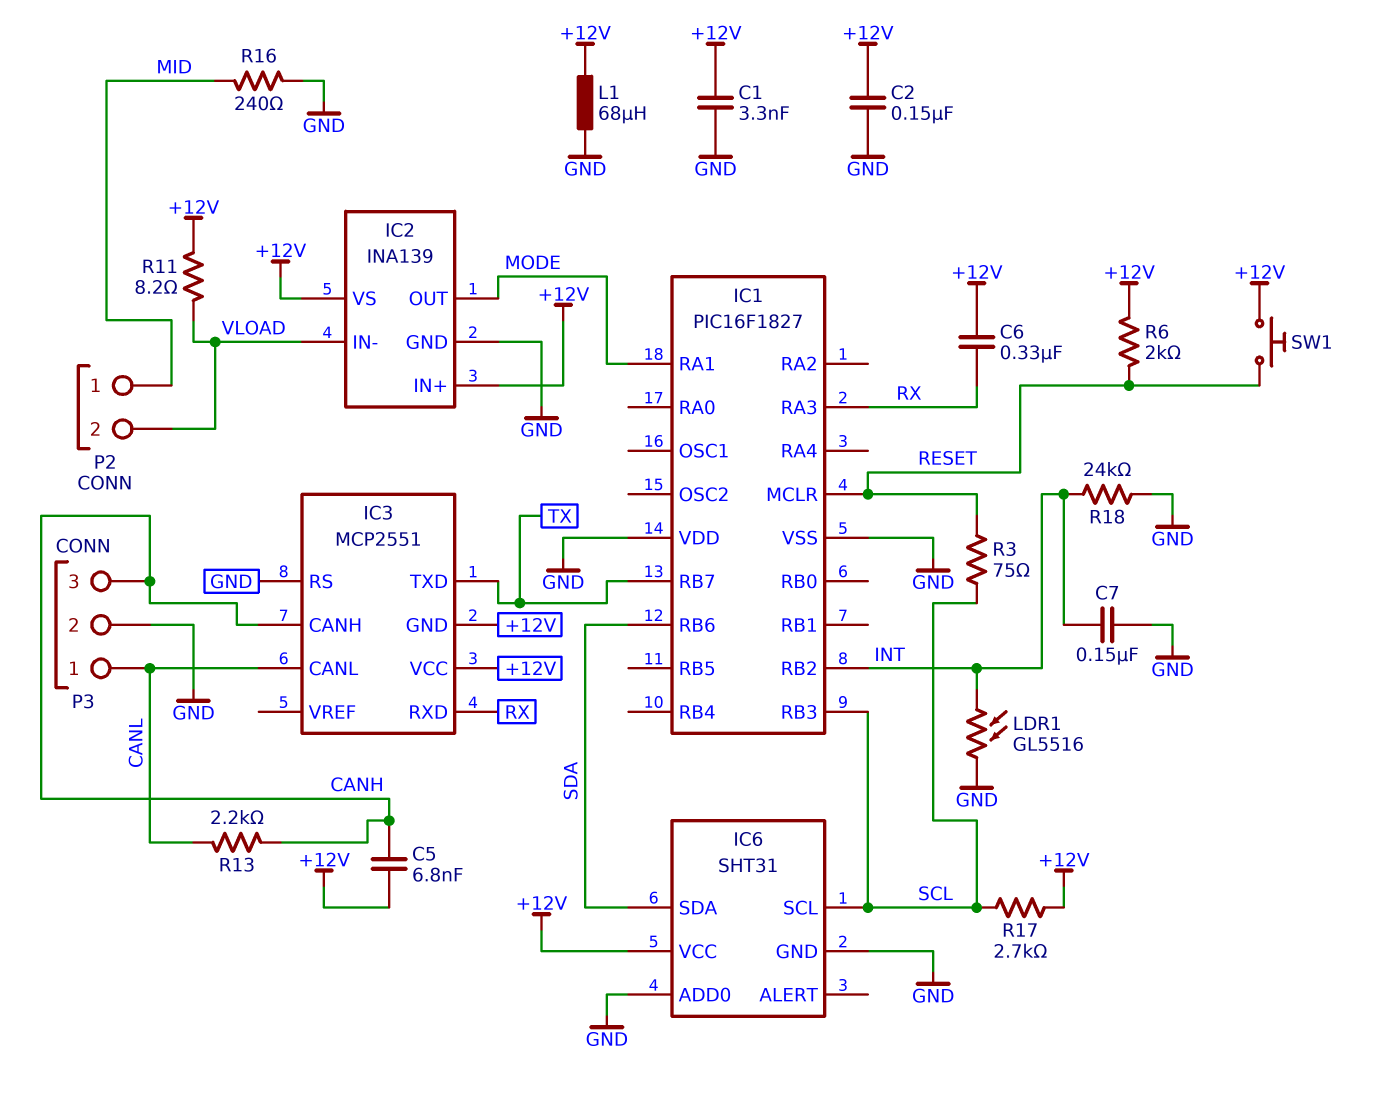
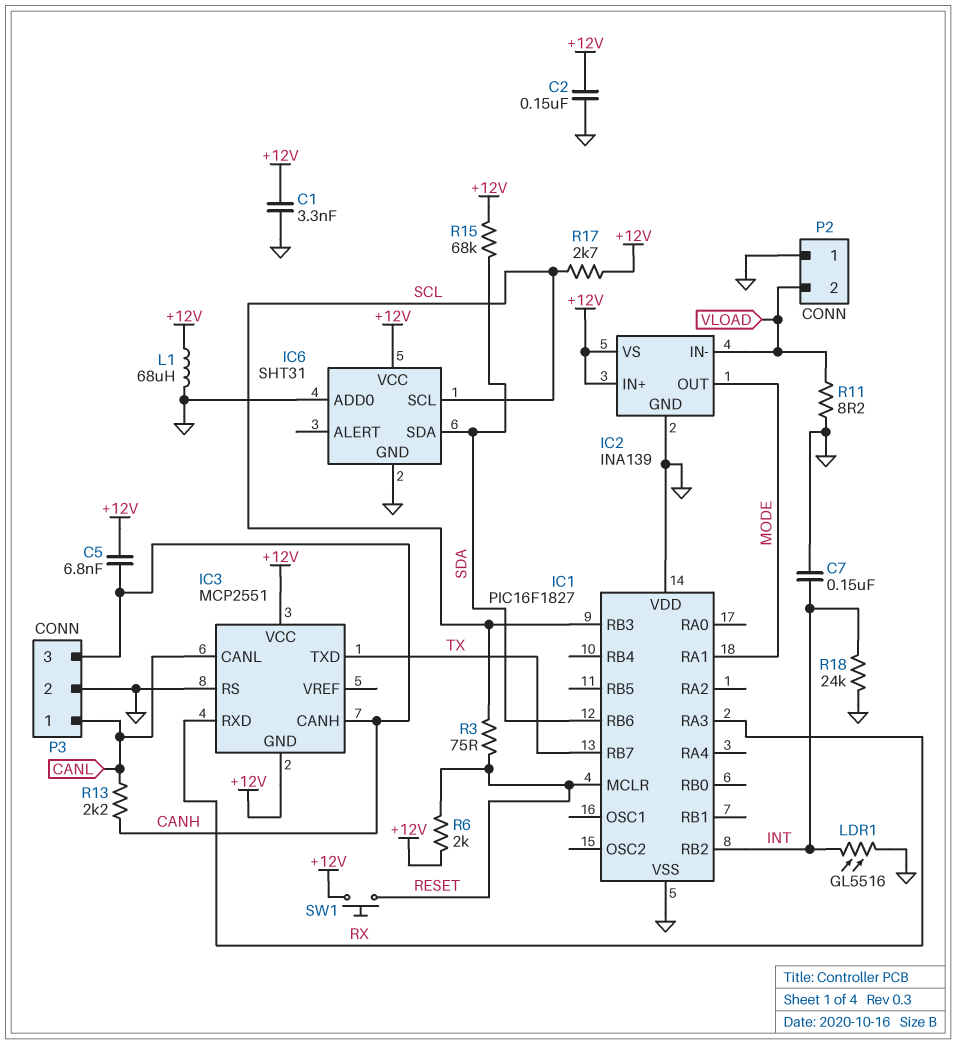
C6: 330nF (+12V, RX) -> none
P2 pin 1: MID -> GND
R11: 8.2 (+12V, VLOAD) -> 8.2 (GND, VLOAD)
R15: none -> 68k (+12V, SDA)
R16: 240 (GND, MID) -> none

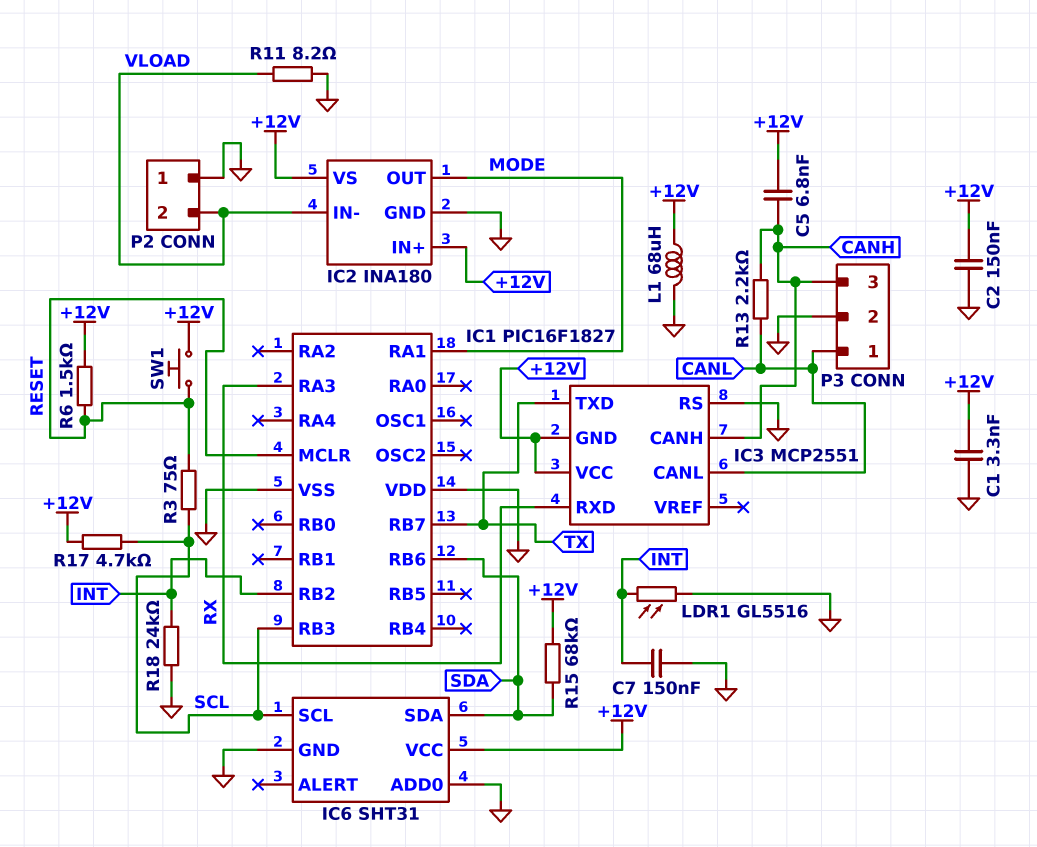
IC2: INA139 -> INA180
R6: 2k (+12V, RESET) -> 1.5k (+12V, RESET)
R17: 2.7k (+12V, SCL) -> 4.7k (+12V, SCL)

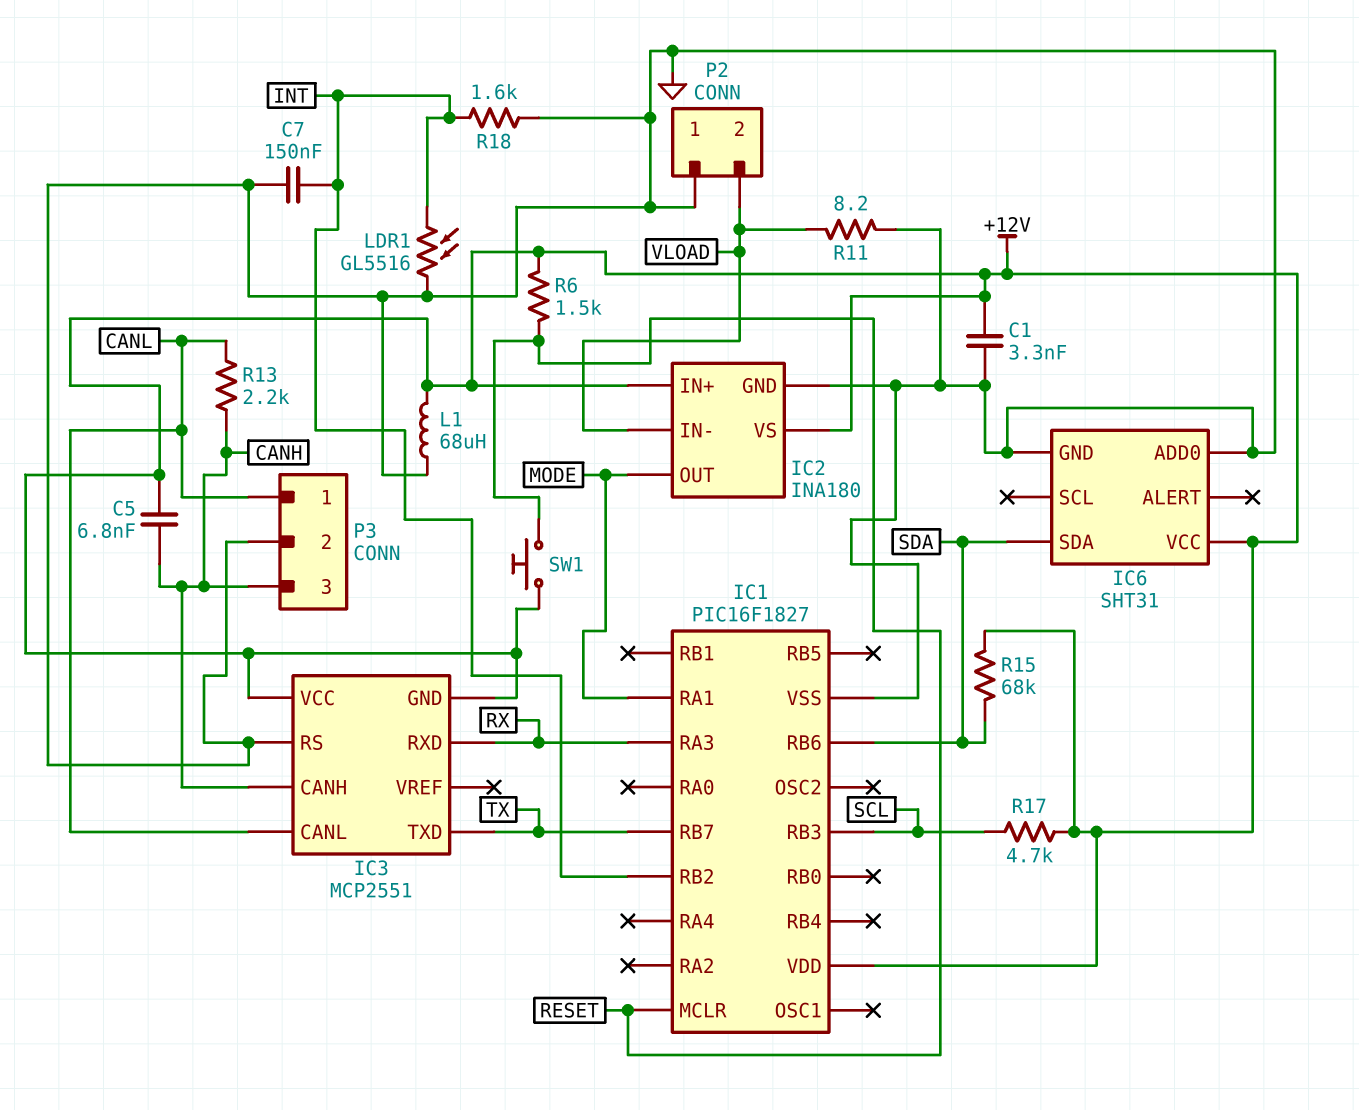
C2: 150nF (+12V, GND) -> none
IC1 pin VDD: GND -> +12V
IC6 pin SCL: SCL -> none
R3: 75 (RESET, SCL) -> none
R18: 24k (GND, INT) -> 1.6k (GND, INT)

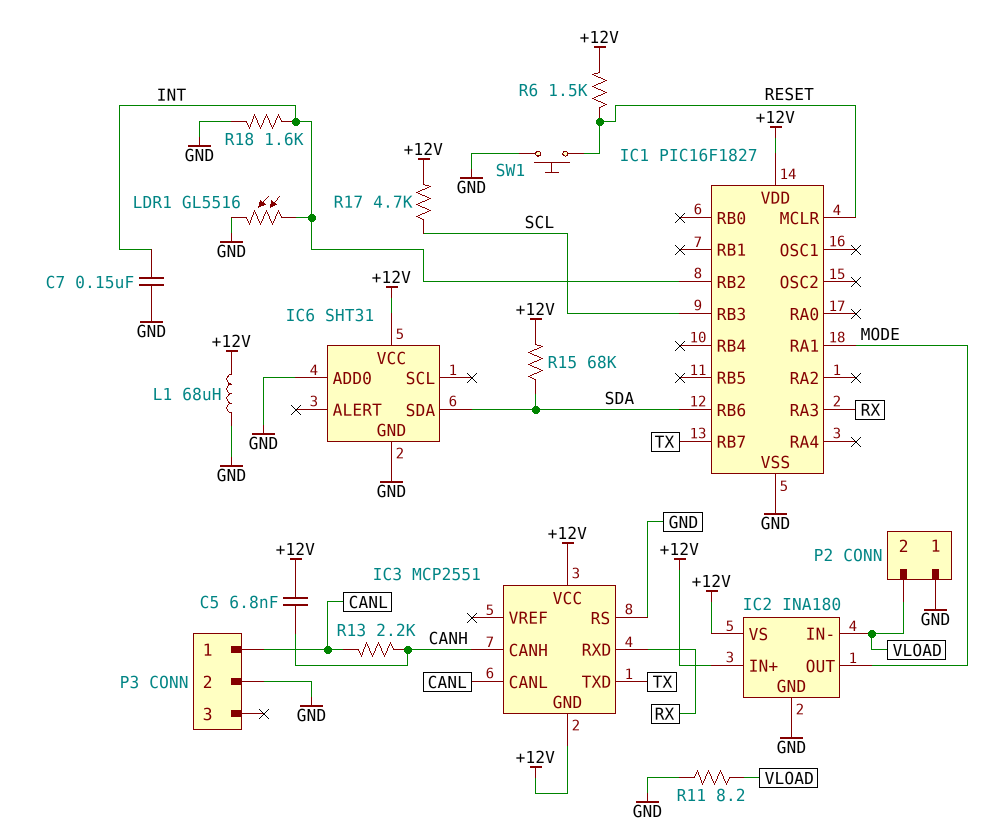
C1: 3.3nF (+12V, GND) -> none
P3 pin 3: CANH -> none
SW1: button (+12V, RESET) -> button (GND, RESET)

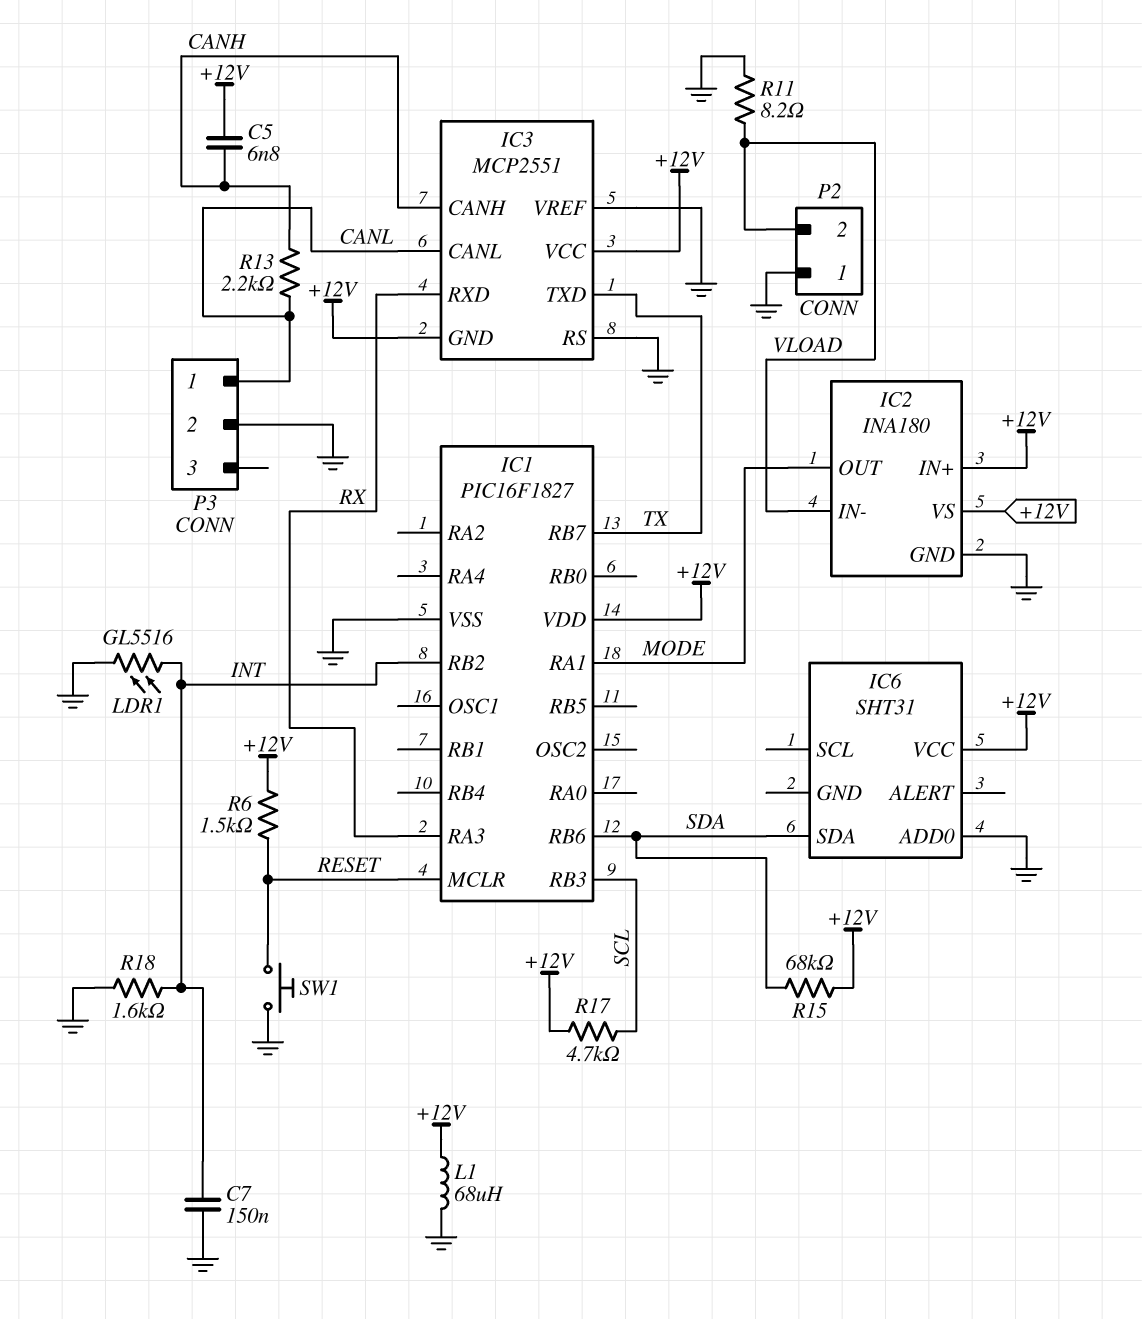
IC3 pin VREF: none -> GND
IC6 pin GND: GND -> none

